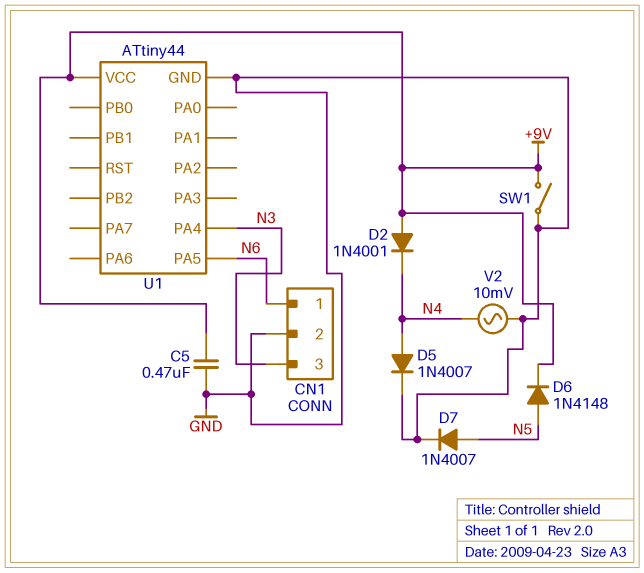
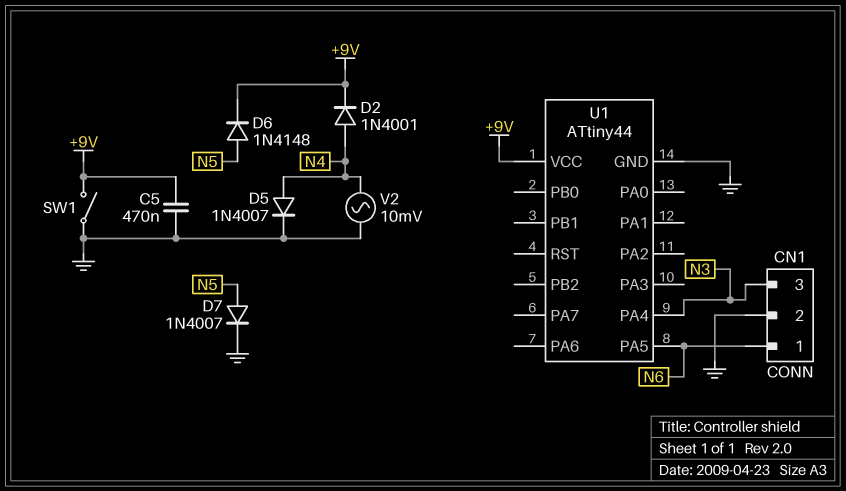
D2: diode 1N4001 (A +9V, K N4) -> diode 1N4001 (A N4, K +9V)

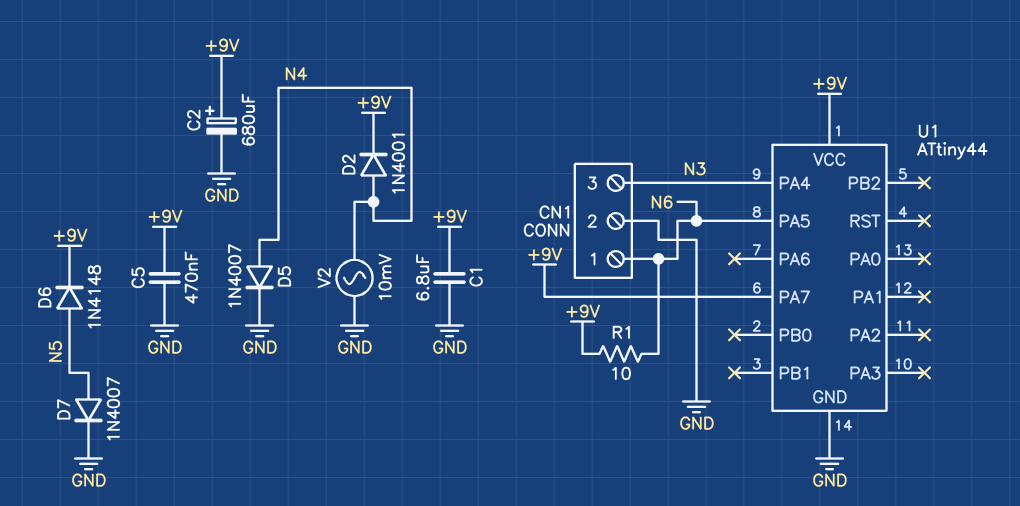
C1: none -> 6.8uF (+9V, GND)
C2: none -> 680uF (plus +9V, minus GND)
R1: none -> 10 (+9V, N6)
SW1: switch (+9V, GND) -> none
U1 pin PA7: none -> +9V

